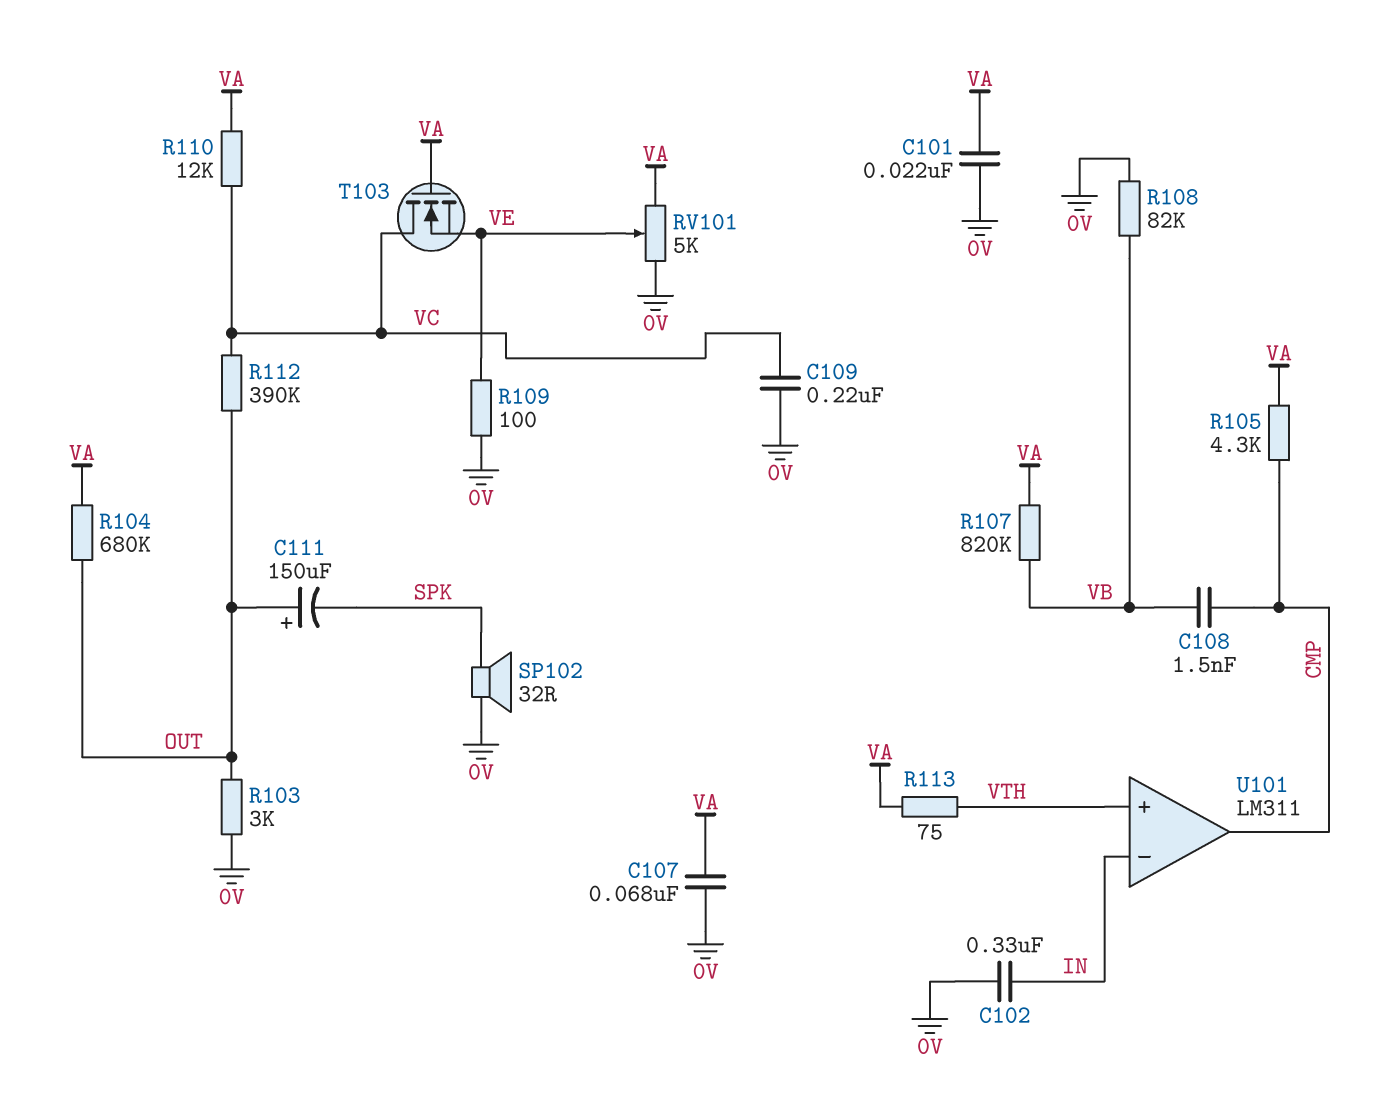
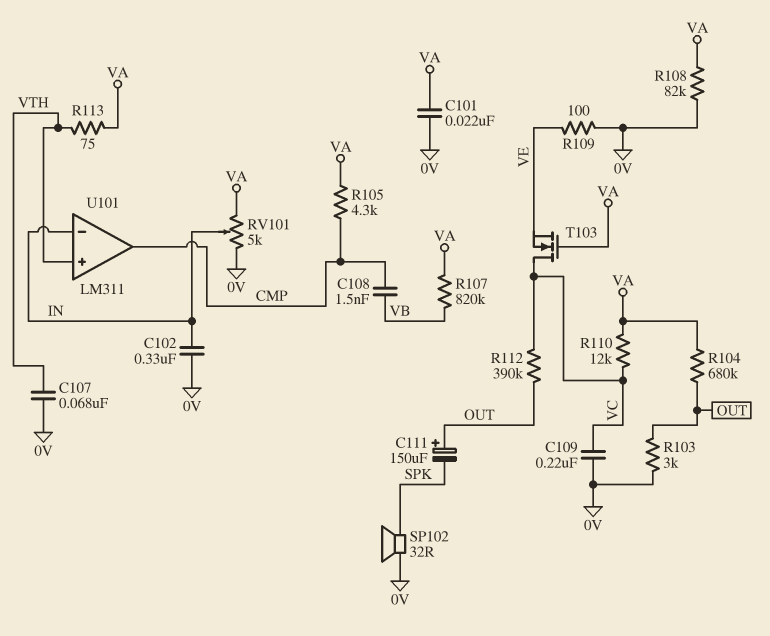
C107: 68nF (0V, VA) -> 68nF (0V, VTH)
R108: 82k (0V, VB) -> 82k (0V, VA)
RV101: 5k (0V, VA, wiper VE) -> 5k (0V, VA, wiper IN)

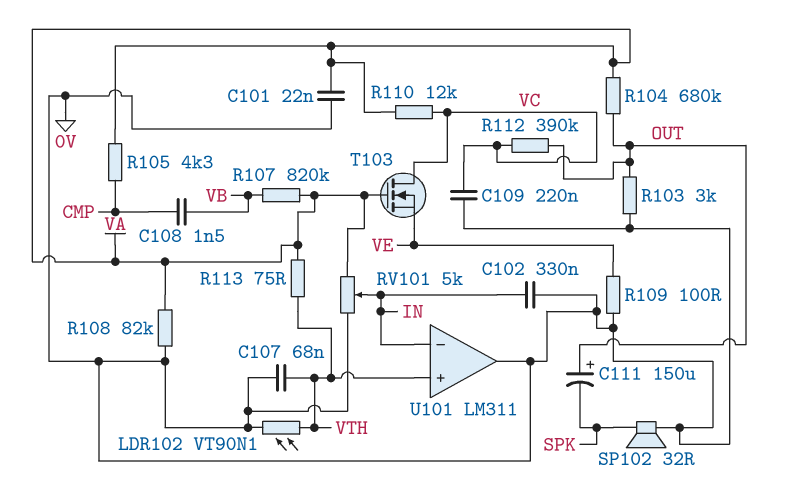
LDR102: none -> VT90N1 (0V, VTH)
U101 pin out: CMP -> 0V

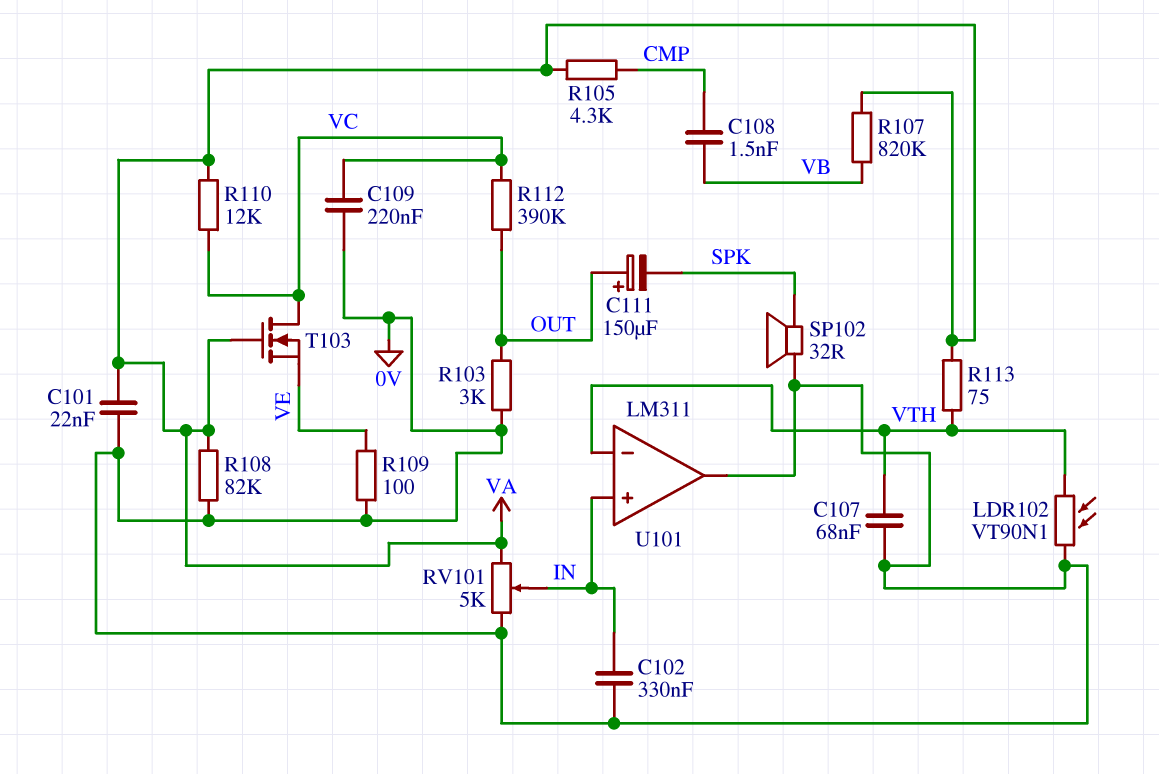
R104: 680k (OUT, VA) -> none
U101 pin in+: VTH -> IN
U101 pin in-: IN -> VTH

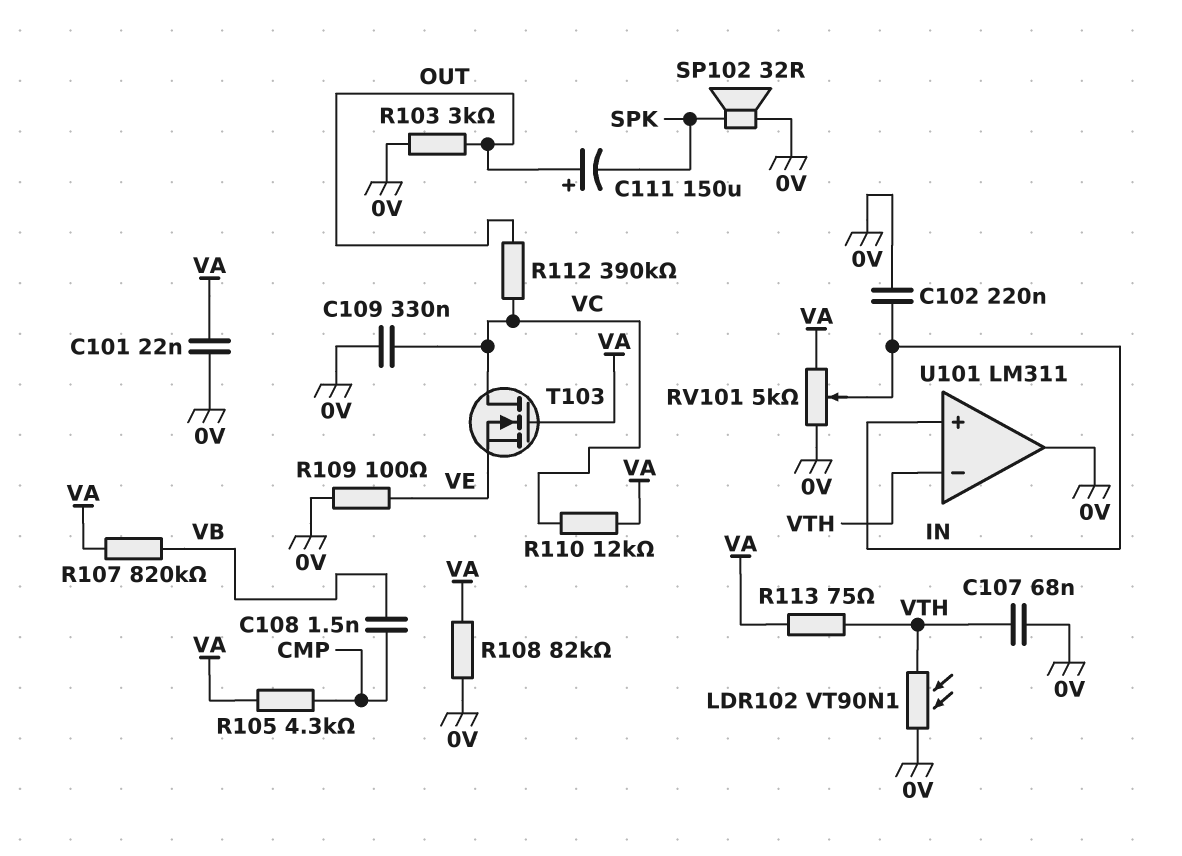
C102: 330nF (0V, IN) -> 220nF (0V, IN)
C109: 220nF (0V, VC) -> 330nF (0V, VC)

